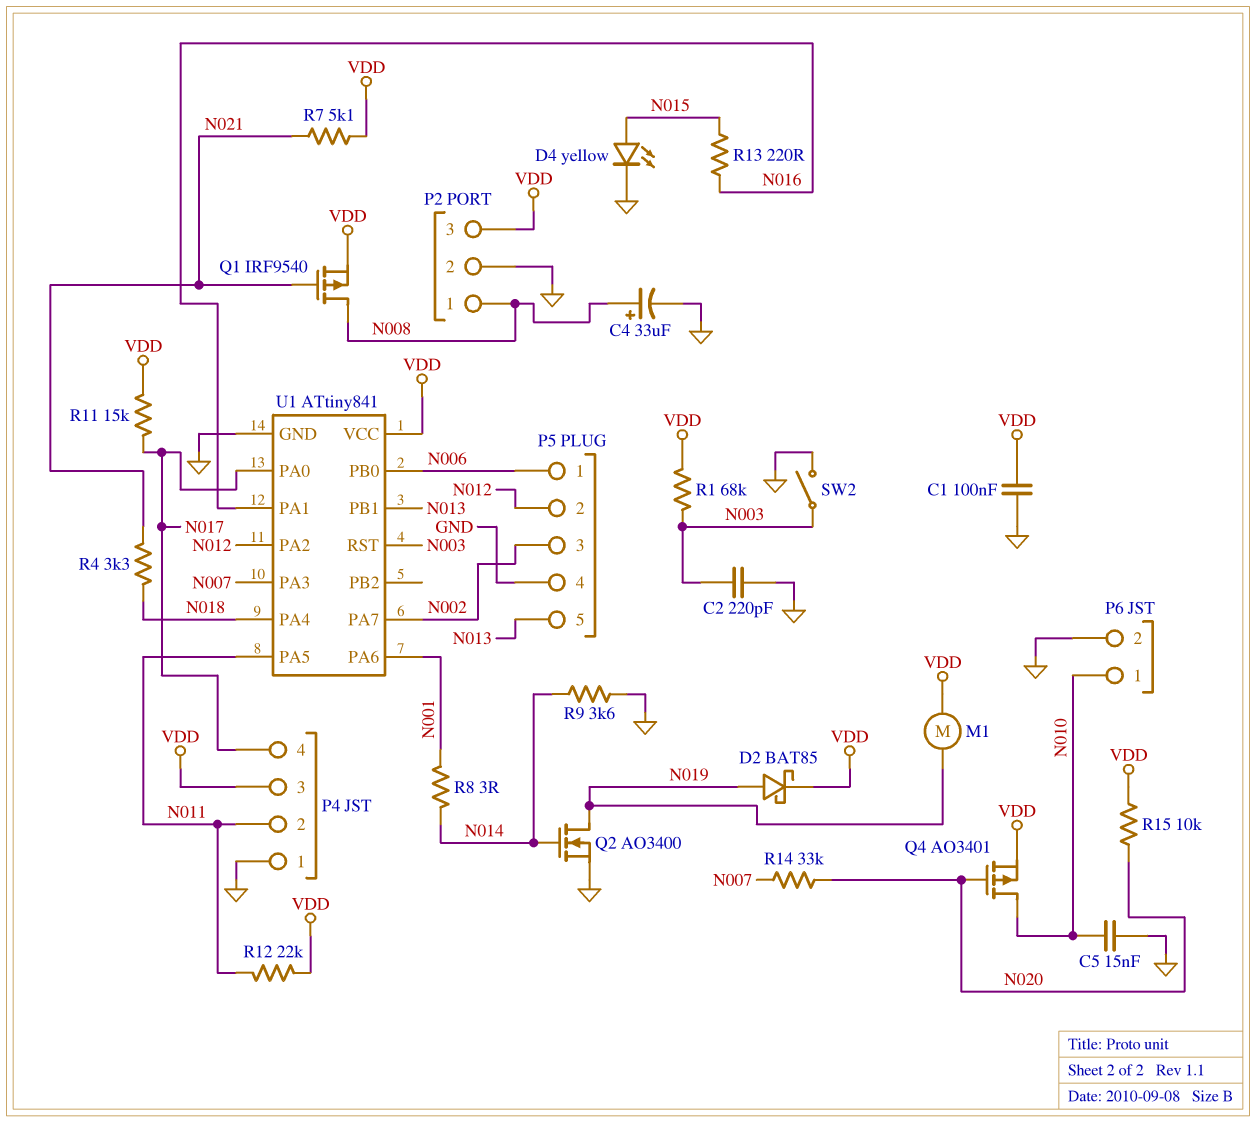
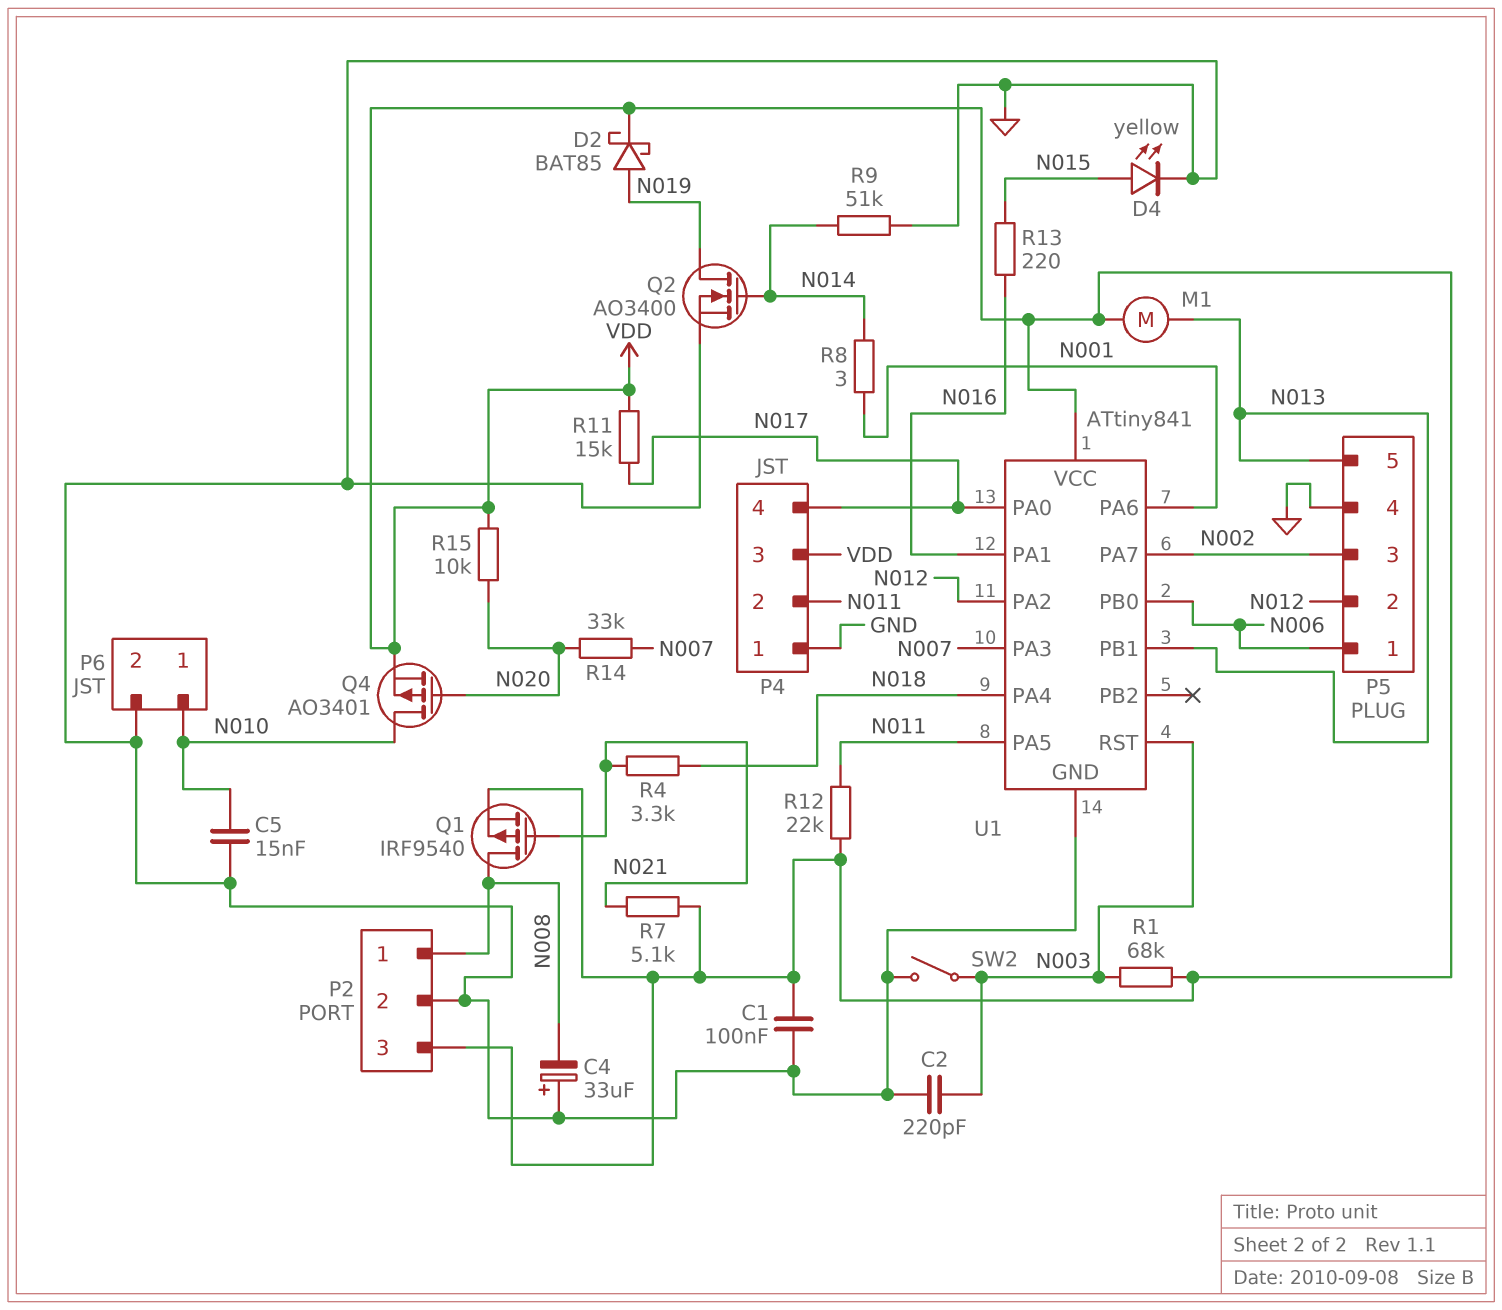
C4: 33uF (plus N008, minus GND) -> 33uF (plus GND, minus N008)
M1: motor (N019, VDD) -> motor (N013, VDD)
R9: 3.6k (GND, N014) -> 51k (GND, N014)

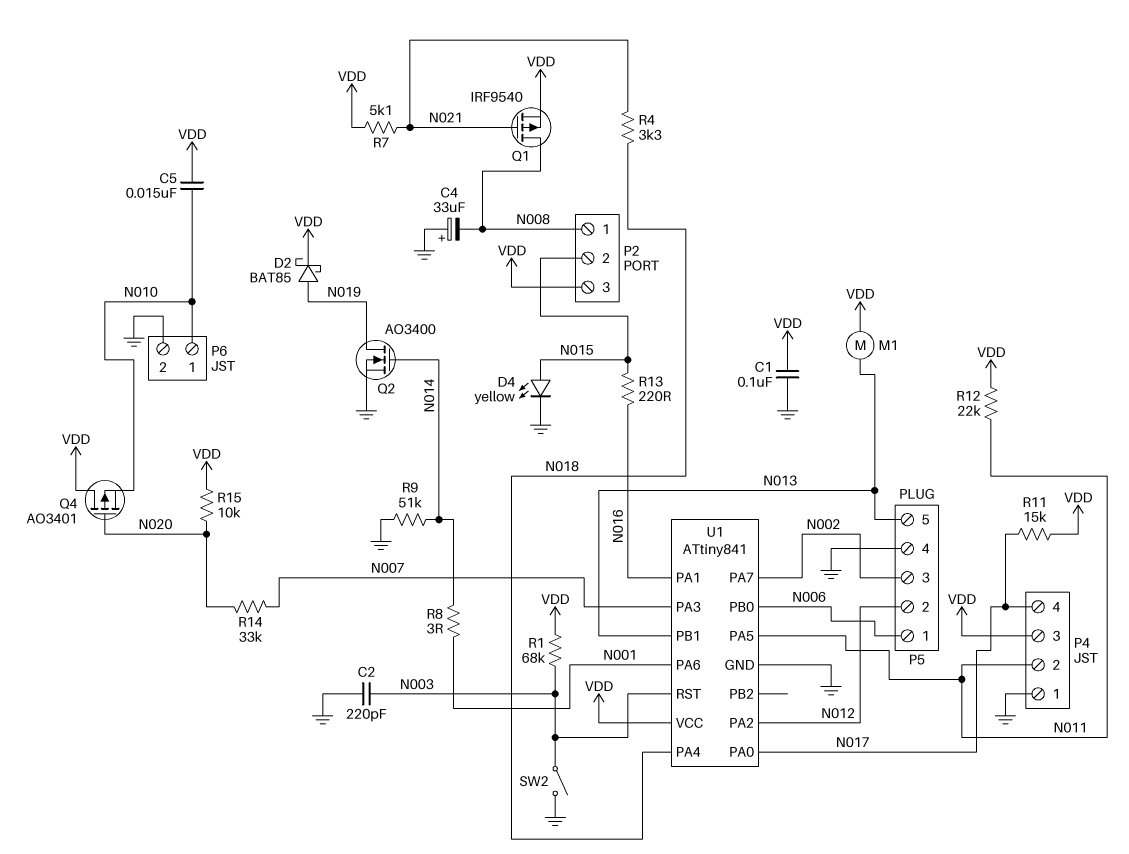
C5: 15nF (GND, N010) -> 15nF (N010, VDD)
P2 pin 2: GND -> N015
Q4: PMOS AO3401 (G N020, D N010, S VDD) -> PMOS AO3401 (G N020, D VDD, S N010)

